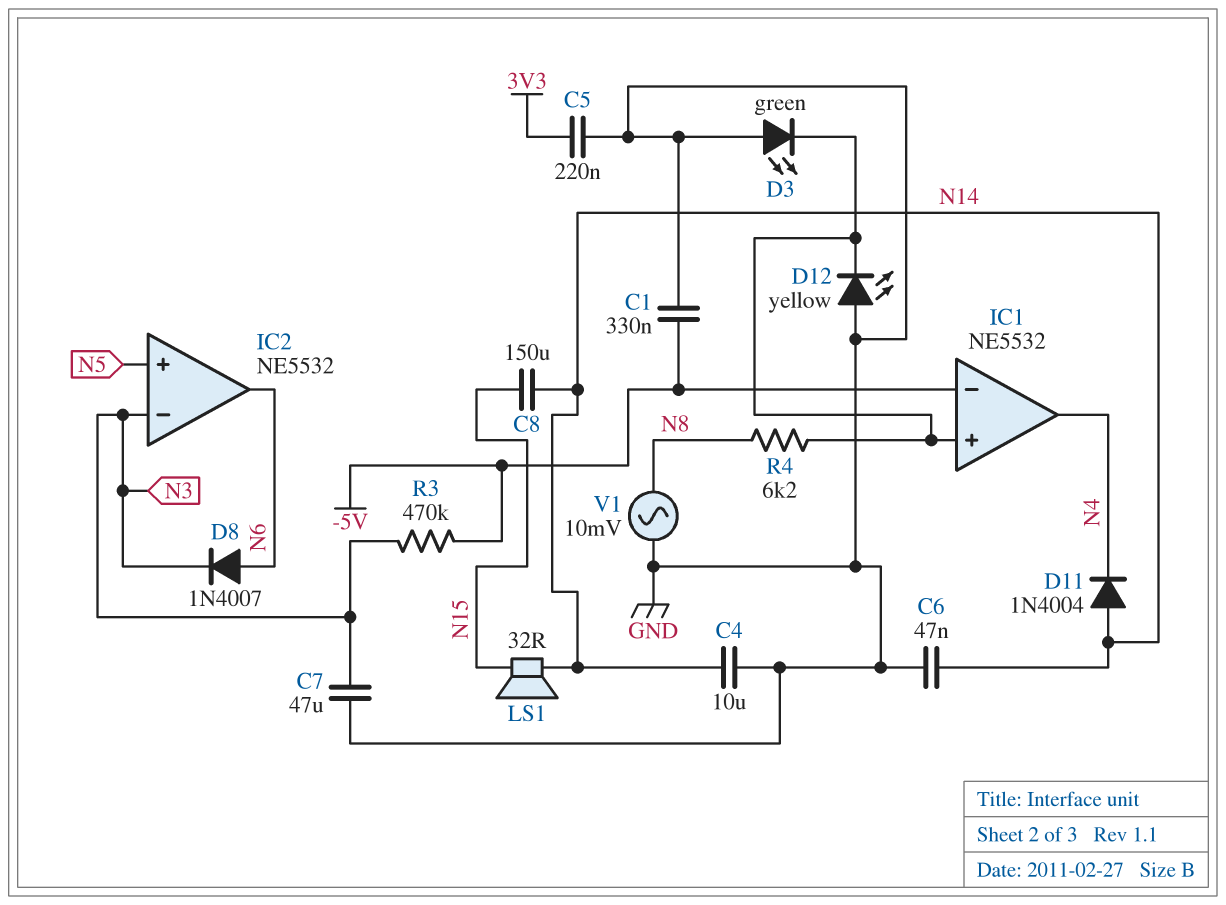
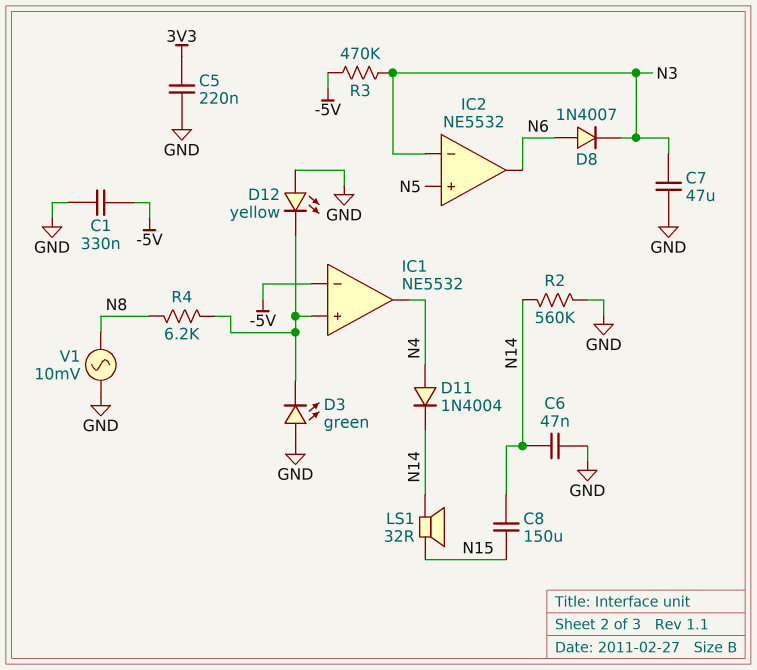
C4: 10uF (GND, N14) -> none
D11: diode 1N4004 (A N14, K N4) -> diode 1N4004 (A N4, K N14)
R2: none -> 560k (GND, N14)

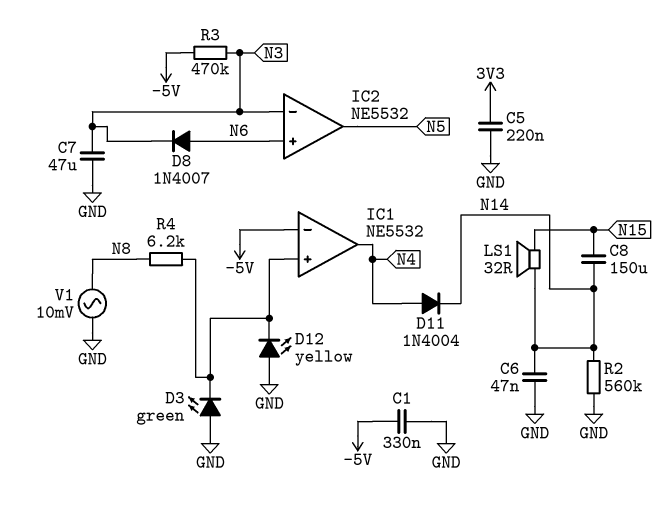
IC2 pin in+: N5 -> N6
IC2 pin out: N6 -> N5

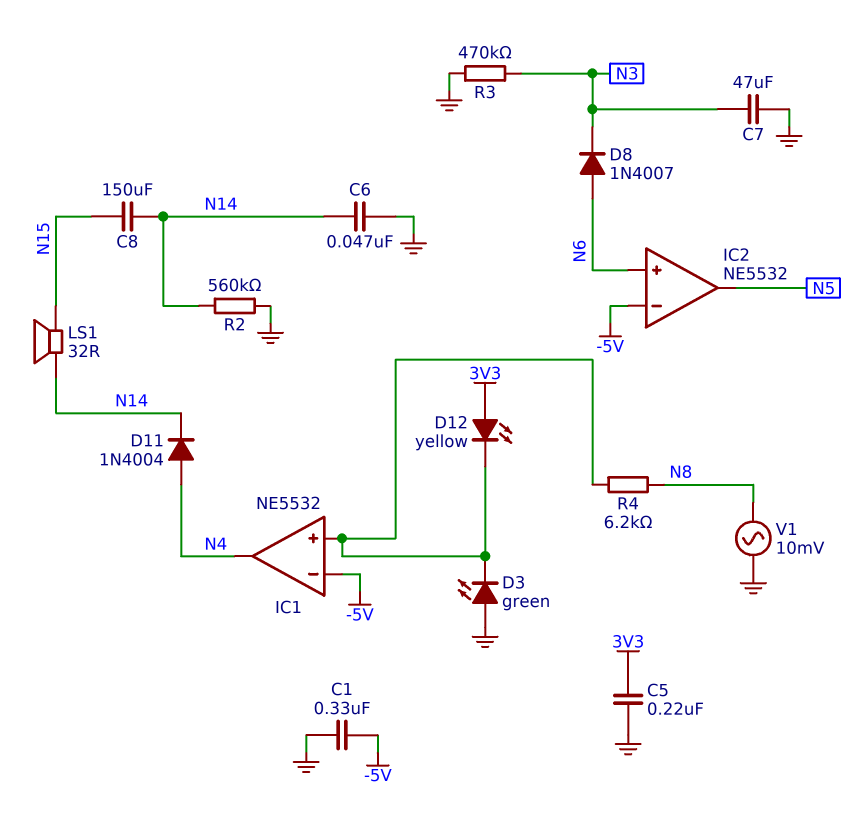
D12: LED yellow (A GND, K IC1/in+) -> LED yellow (A 3V3, K IC1/in+)
IC2 pin in-: N3 -> -5V
R3: 470k (-5V, N3) -> 470k (GND, N3)

